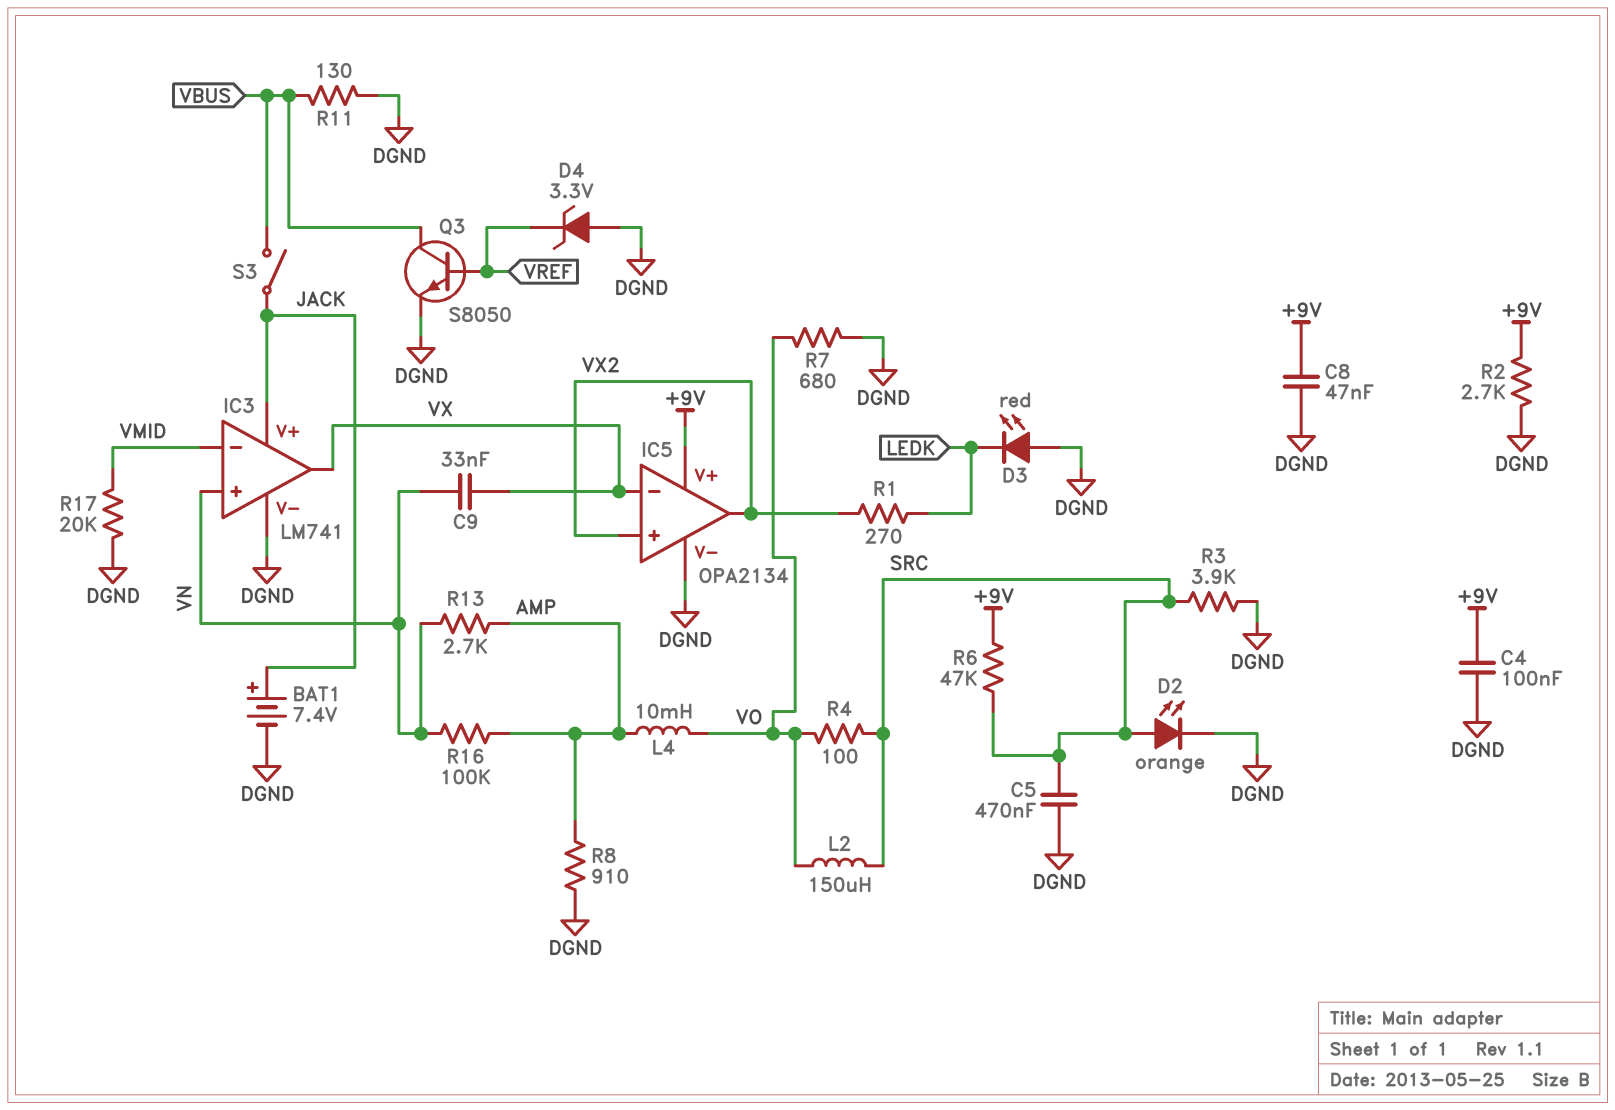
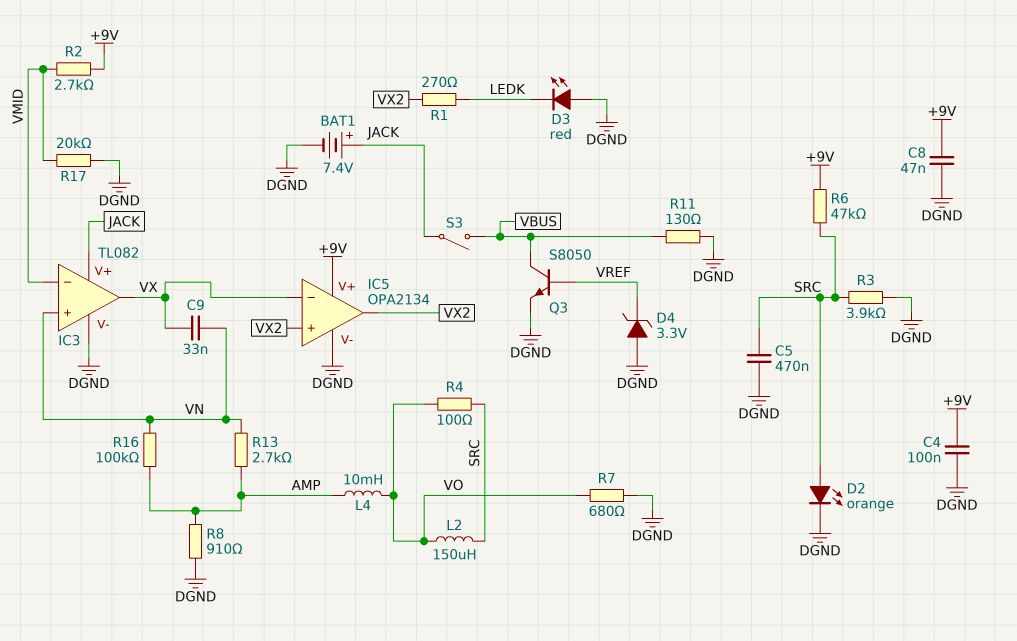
IC3: LM741 -> TL082
R2: 2.7k (+9V, DGND) -> 2.7k (+9V, VMID)

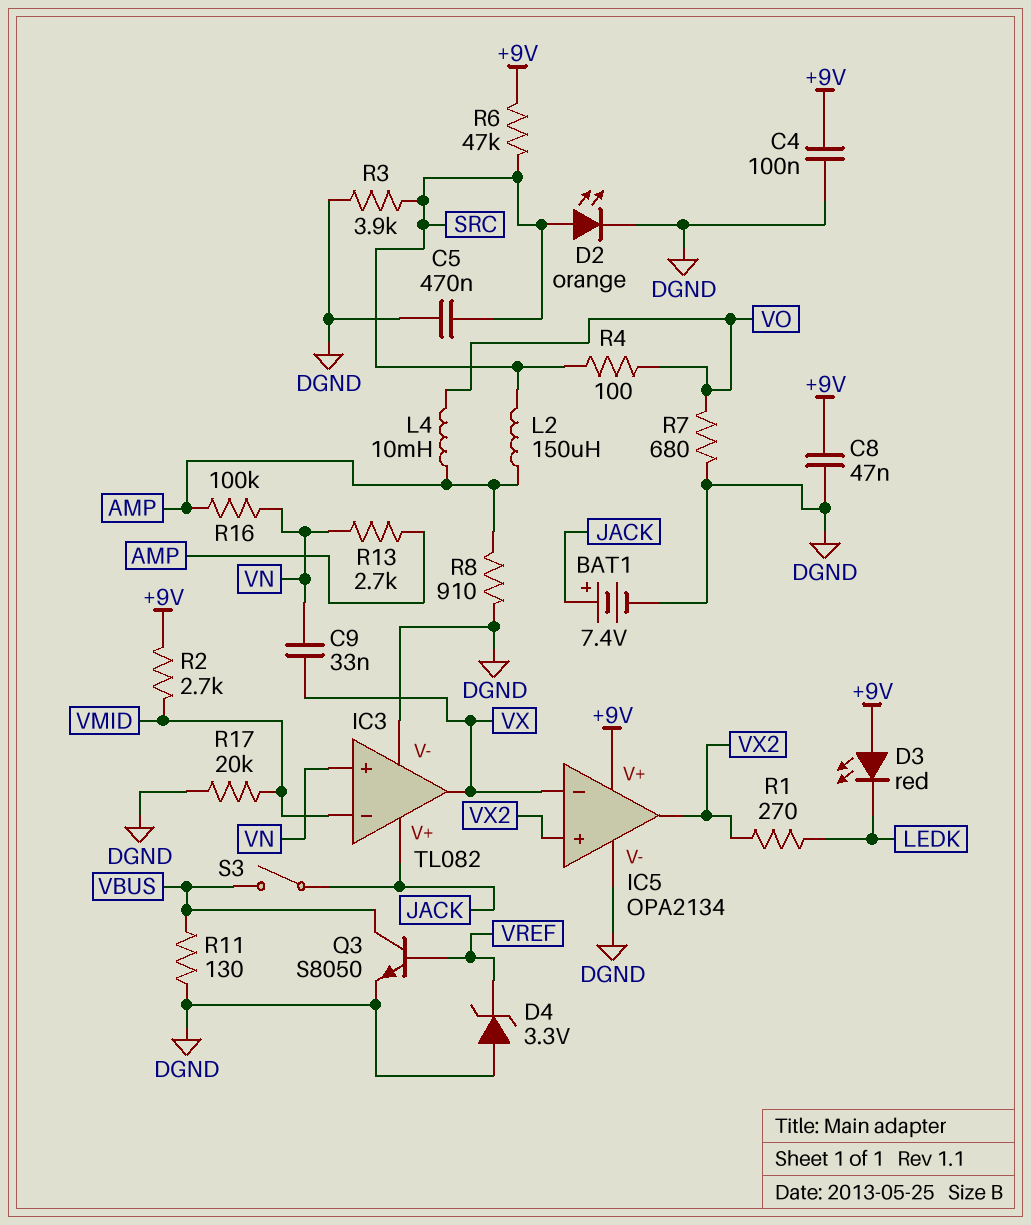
D3: LED red (A DGND, K LEDK) -> LED red (A +9V, K LEDK)
L2: 150uH (SRC, VO) -> 150uH (AMP, SRC)

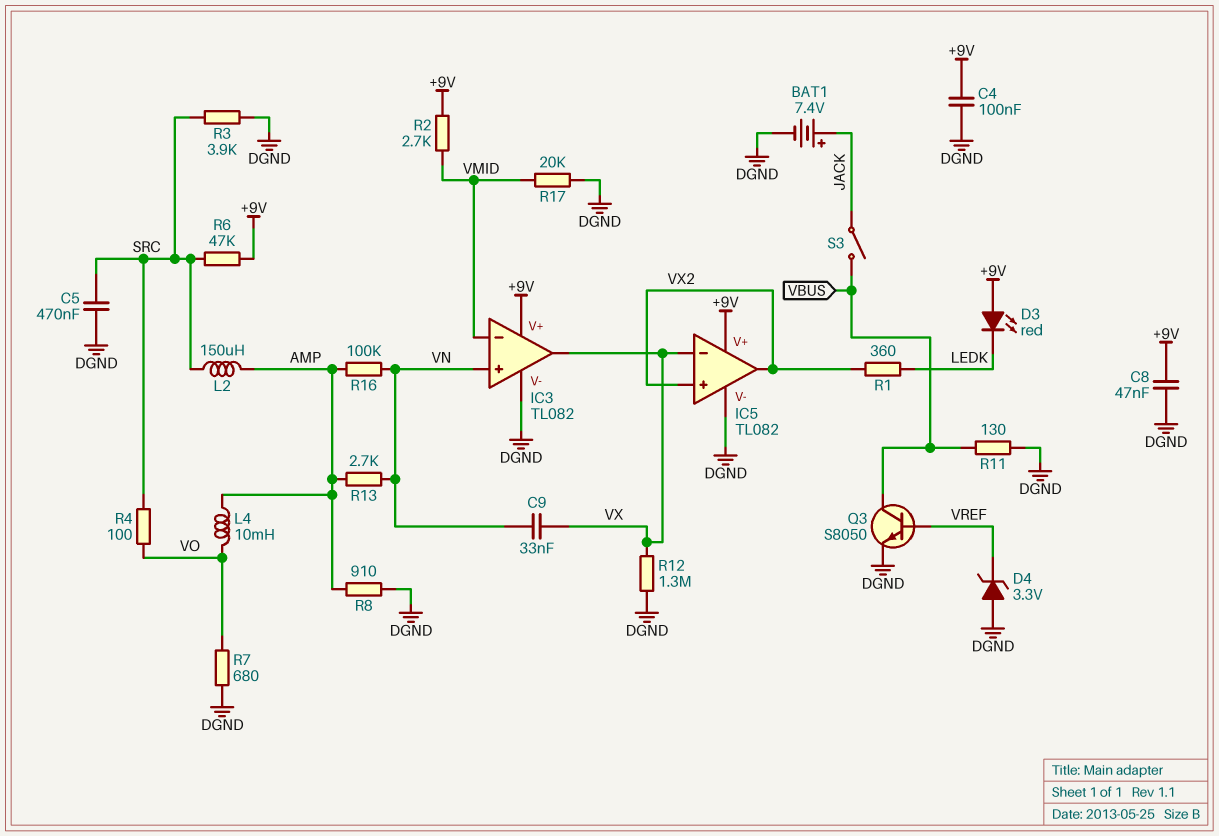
D2: LED orange (A SRC, K DGND) -> none
IC3 pin V+: JACK -> +9V
IC5: OPA2134 -> TL082
R1: 270 (LEDK, VX2) -> 360 (LEDK, VX2)
R12: none -> 1.3M (DGND, VX)

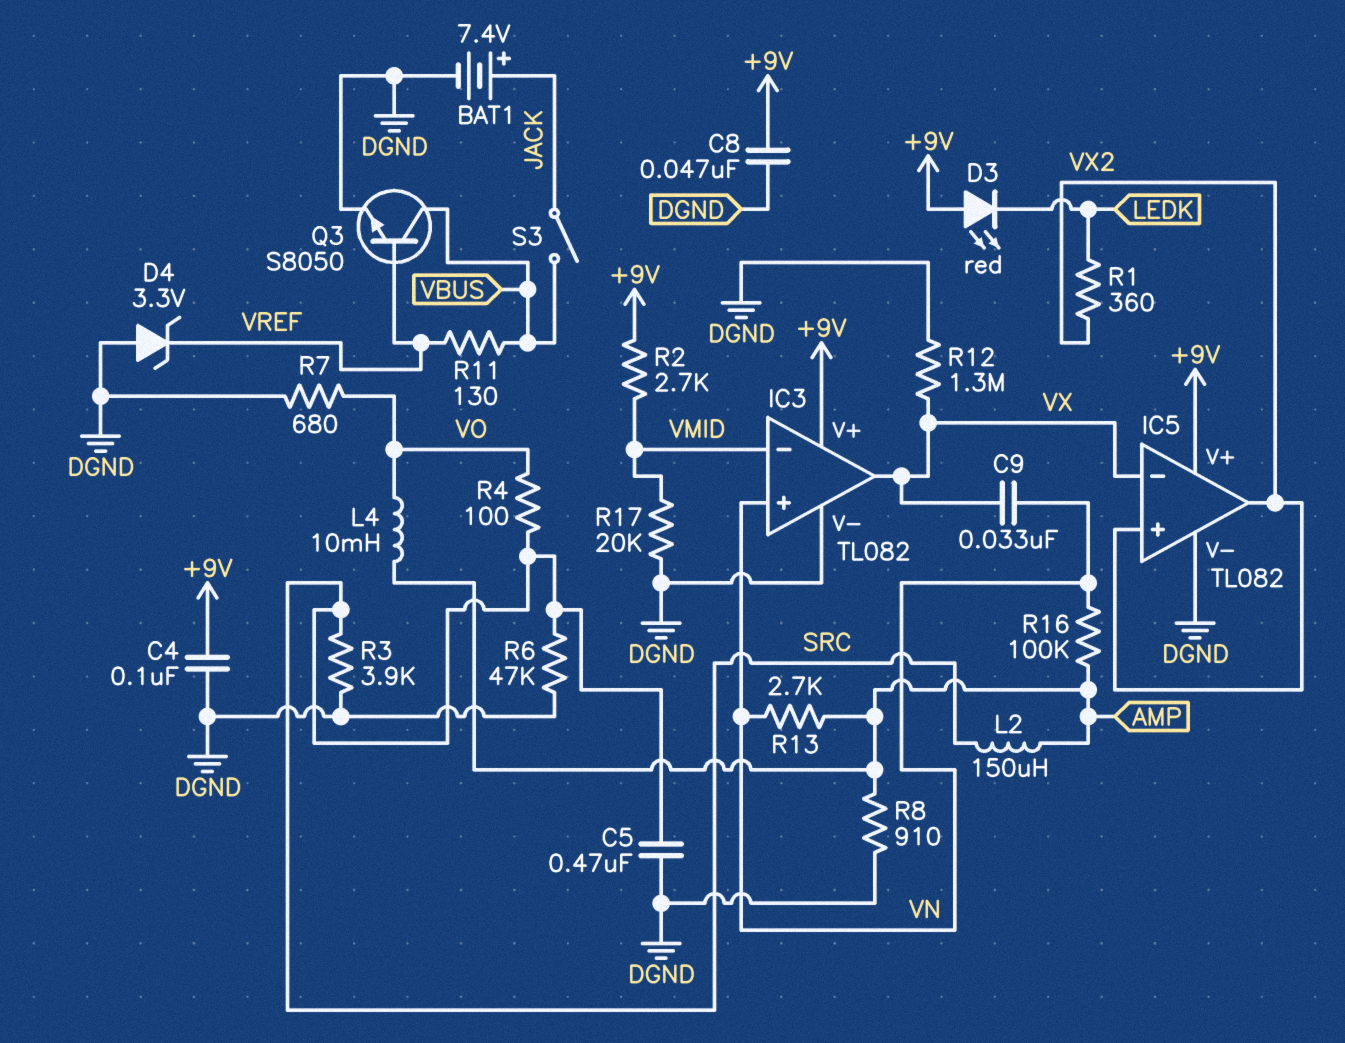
R6: 47k (+9V, SRC) -> 47k (DGND, SRC)
R11: 130 (DGND, VBUS) -> 130 (VBUS, VREF)

